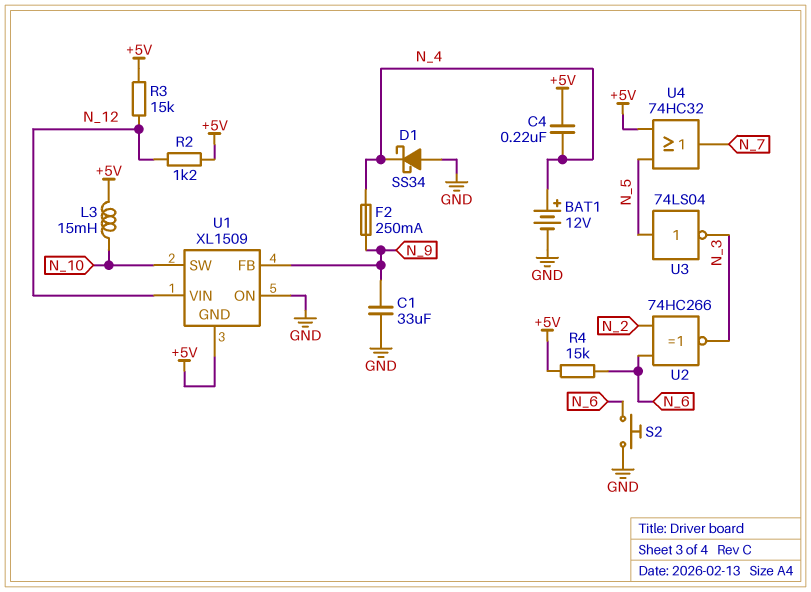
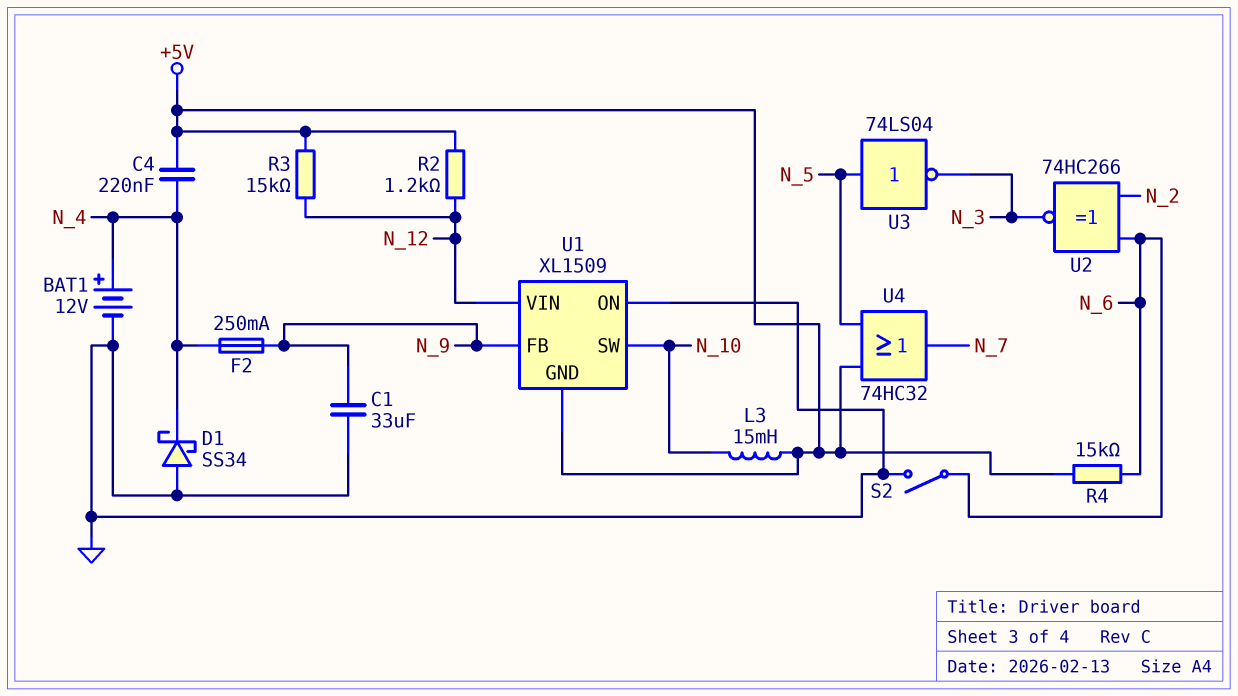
S2: button (GND, N_6) -> switch (GND, N_6)

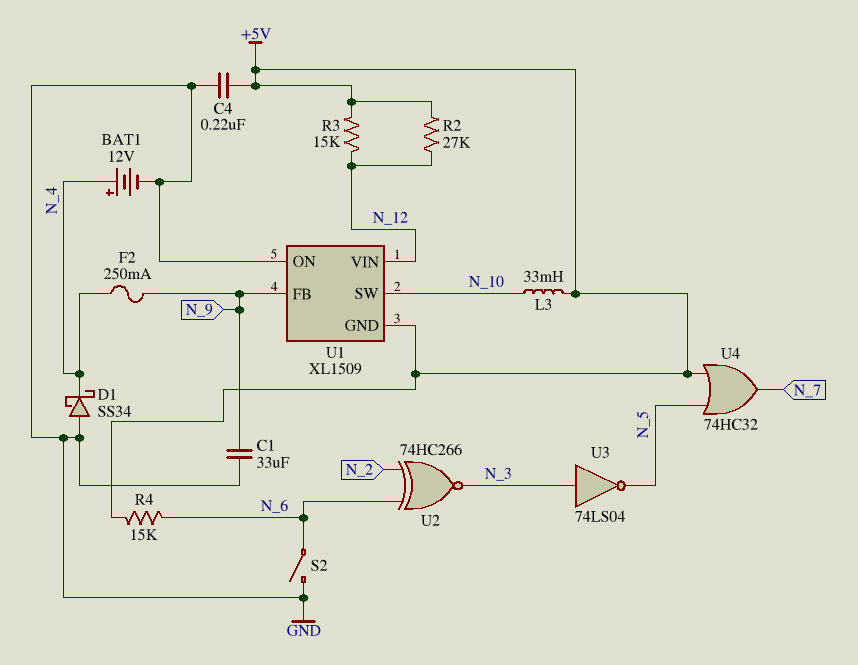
C4: 220nF (+5V, N_4) -> 220nF (+5V, GND)
L3: 15mH (+5V, N_10) -> 33mH (+5V, N_10)
R2: 1.2k (+5V, N_12) -> 27k (+5V, N_12)
U3: NOT 74LS04 (in N_5, out N_3) -> NOT 74LS04 (in N_3, out N_5)

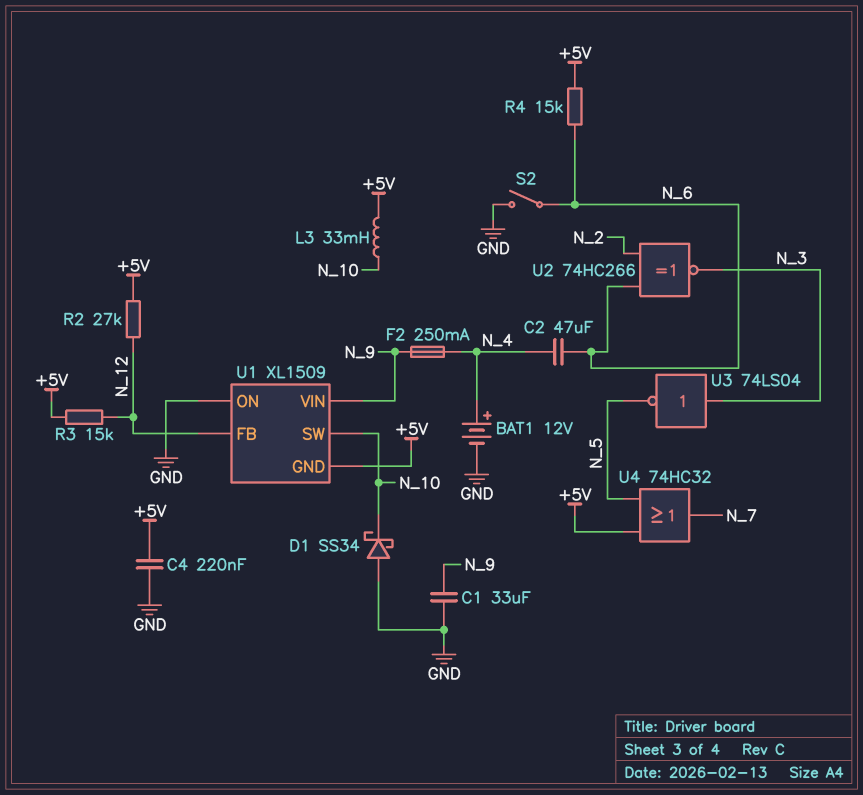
C2: none -> 47uF (N_4, N_6)
D1: schottky SS34 (A GND, K N_4) -> schottky SS34 (A GND, K N_10)
U1 pin FB: N_9 -> N_12
U1 pin VIN: N_12 -> N_9

